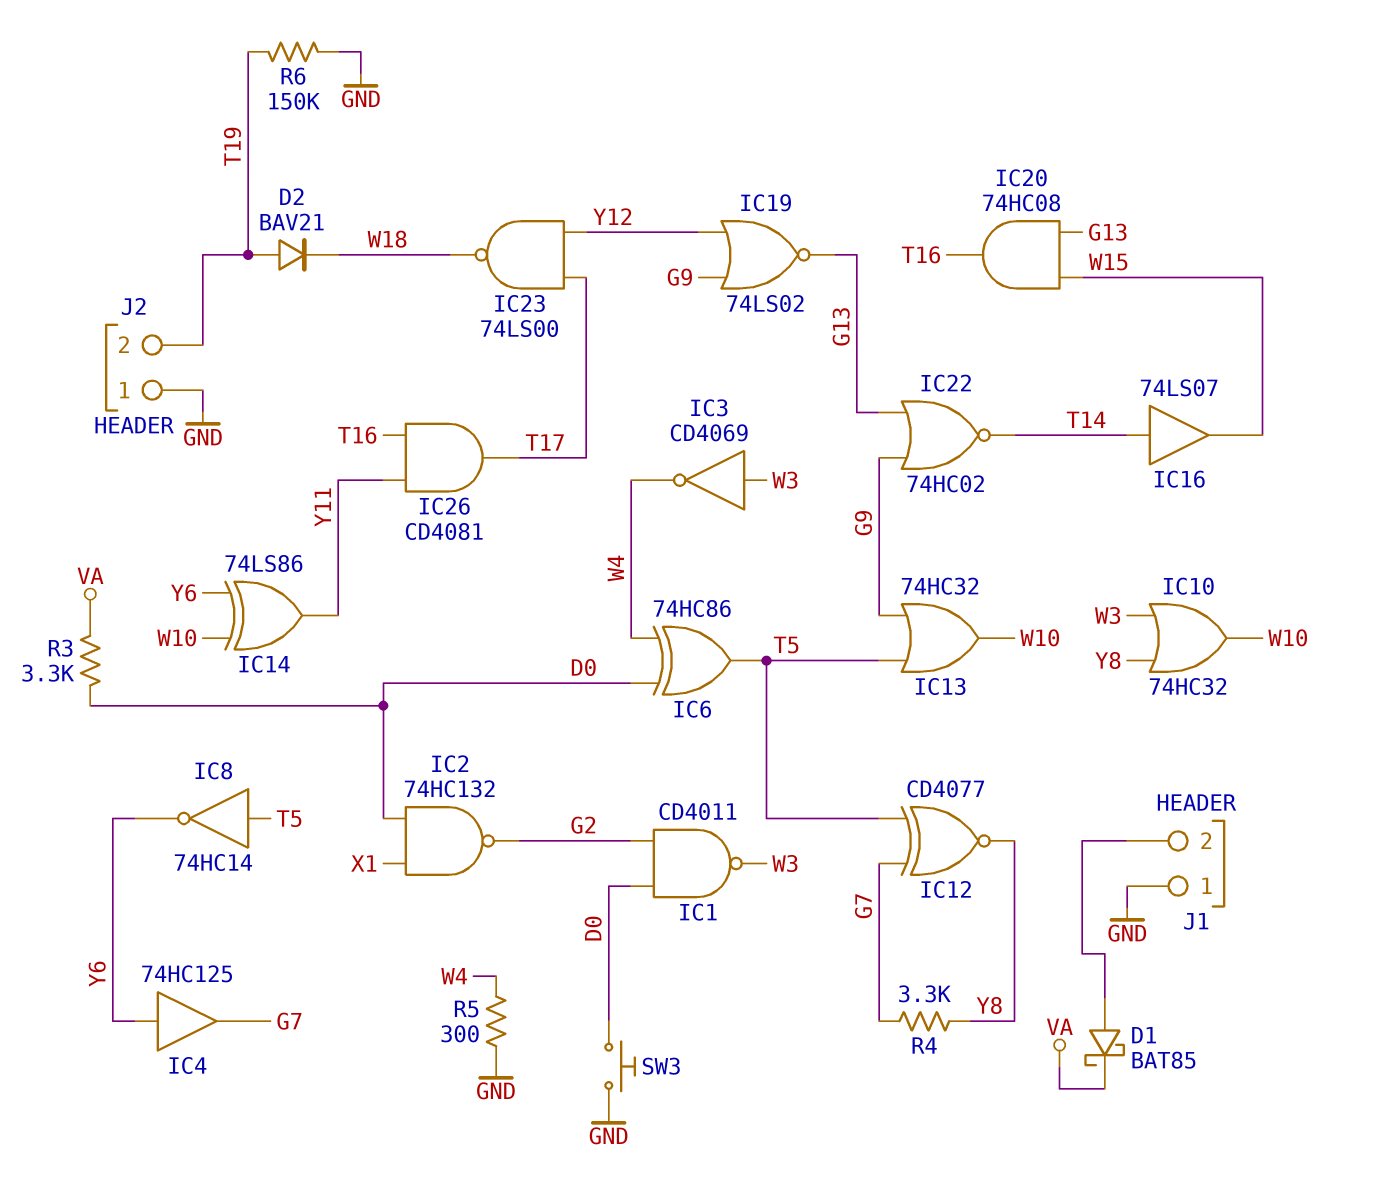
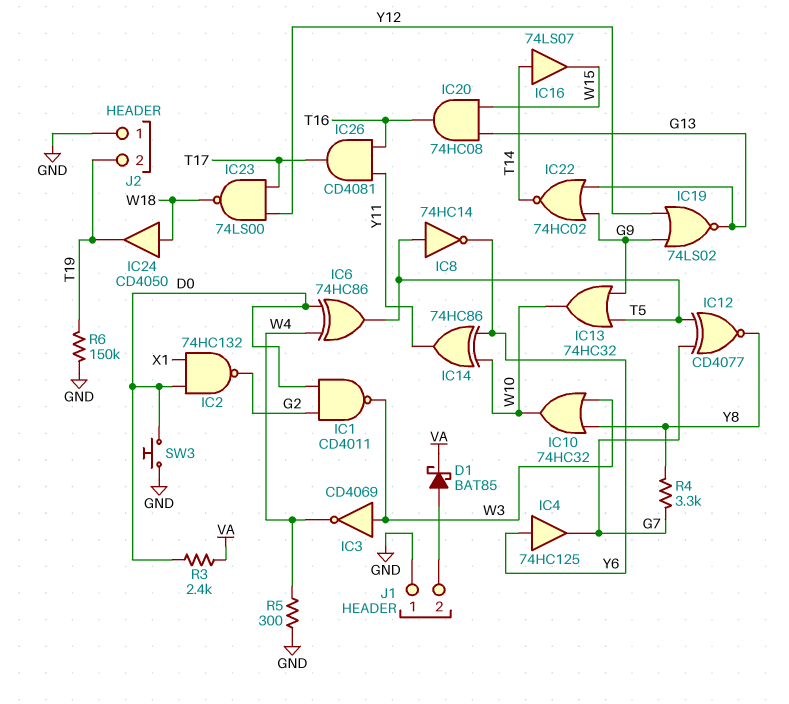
D2: diode BAV21 (A T19, K W18) -> none
IC14: XOR 74LS86 (in W10, in Y6, out Y11) -> XOR 74HC86 (in W10, in Y6, out Y11)
IC24: none -> buffer CD4050 (in W18, out T19)
R3: 3.3k (D0, VA) -> 2.4k (D0, VA)

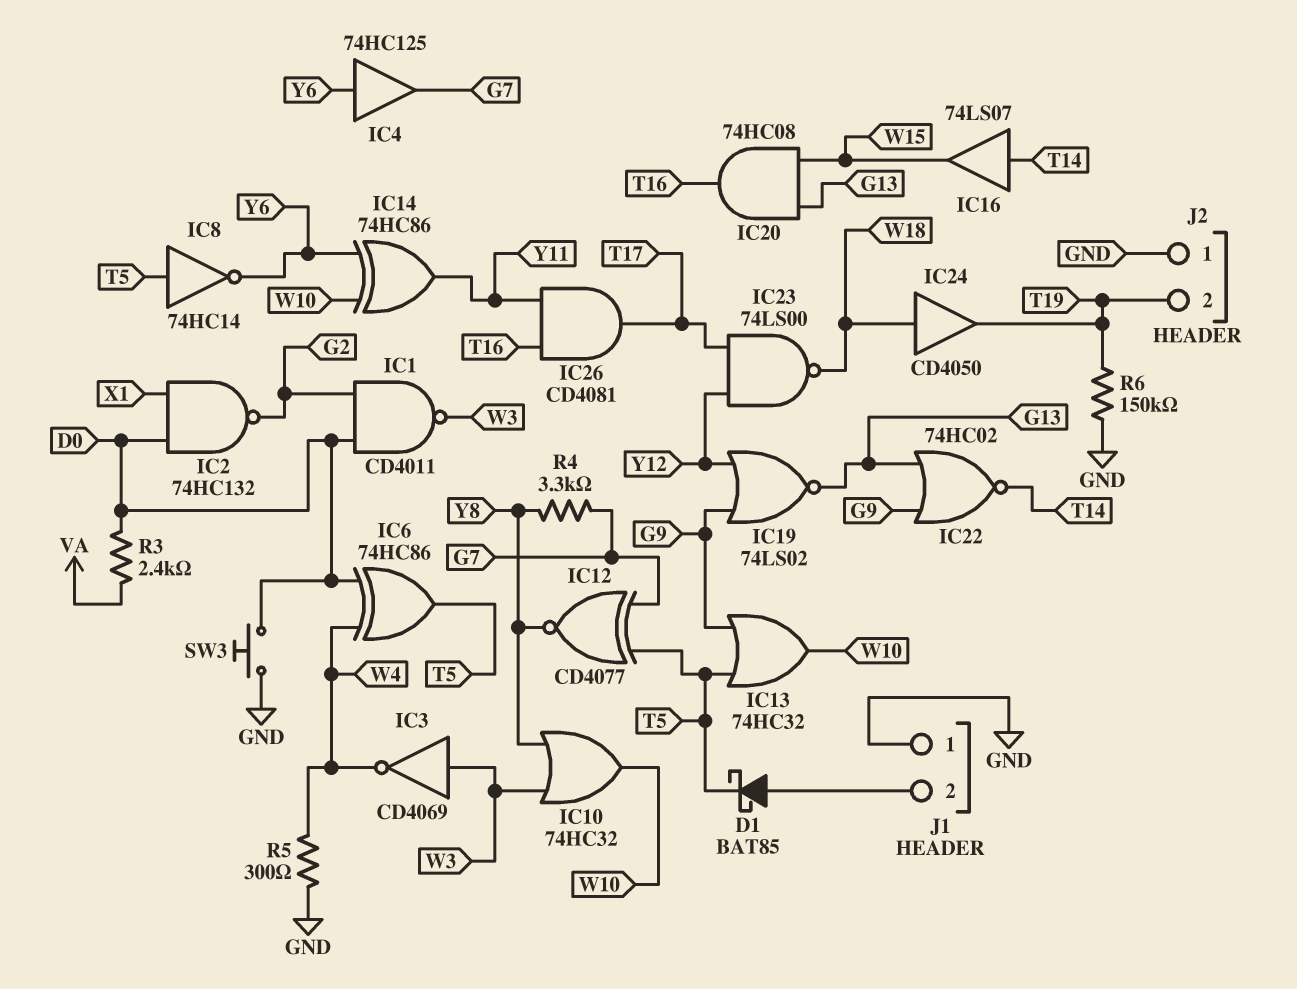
D1: schottky BAT85 (A J1/2, K VA) -> schottky BAT85 (A J1/2, K T5)

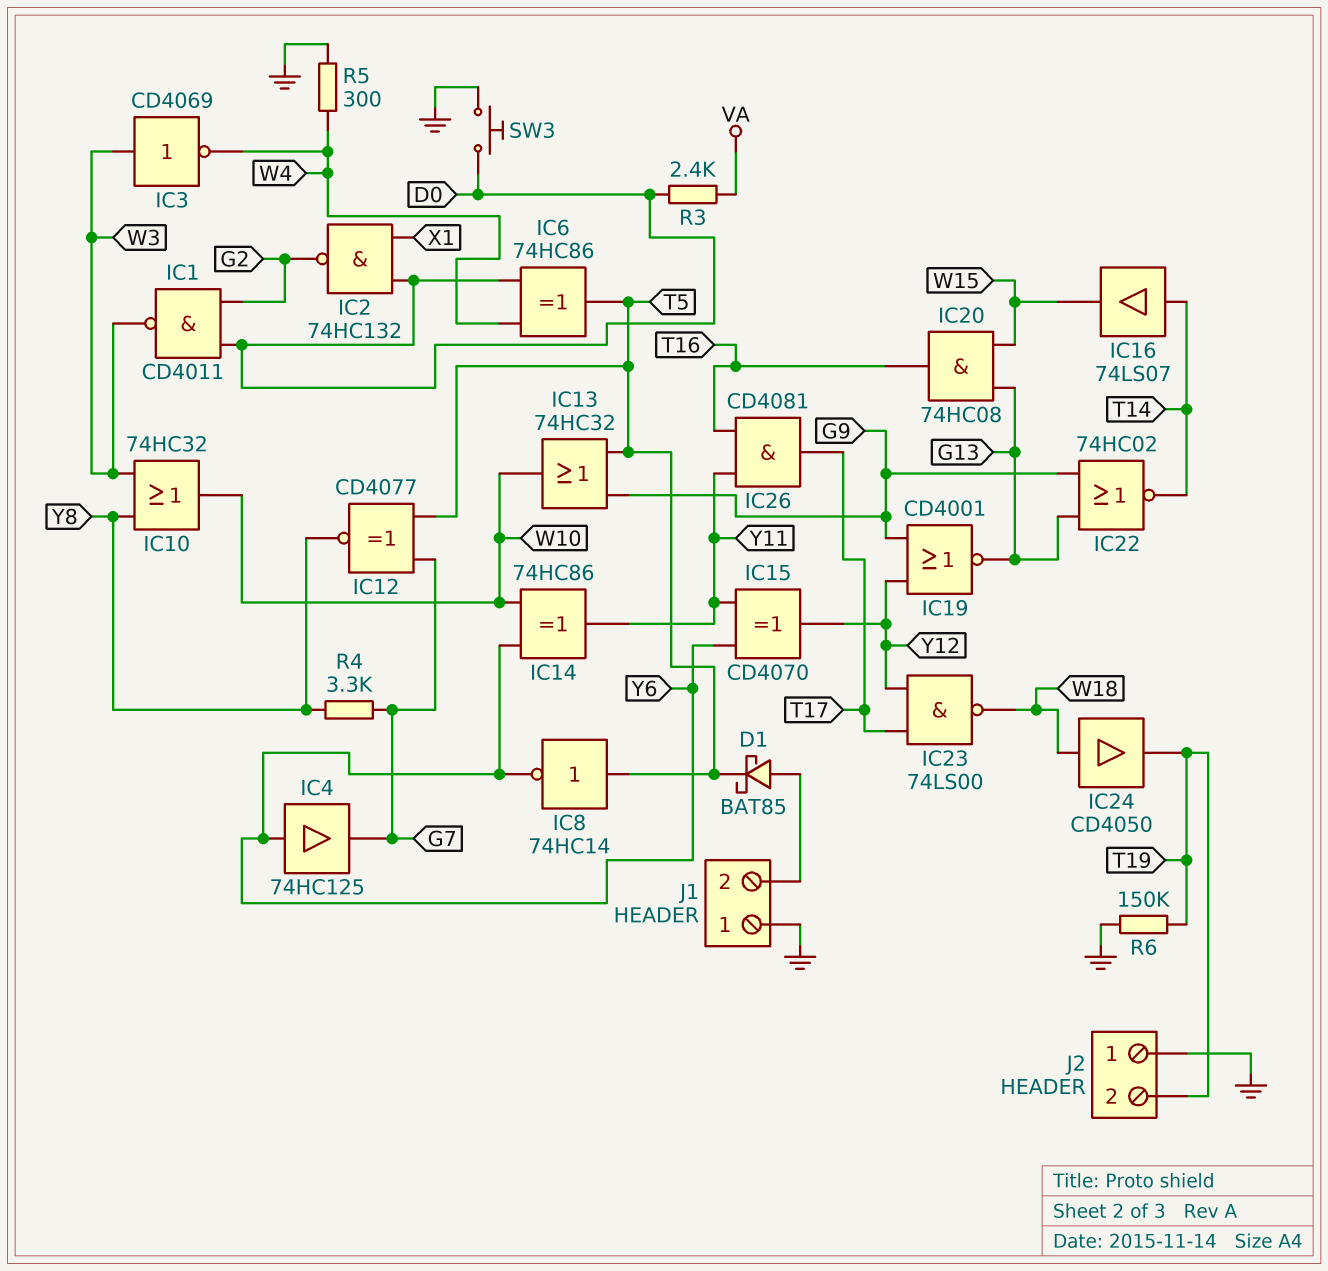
IC15: none -> XOR CD4070 (in Y6, in Y11, out Y12)
IC19: NOR 74LS02 (in G9, in Y12, out G13) -> NOR CD4001 (in G9, in Y12, out G13)

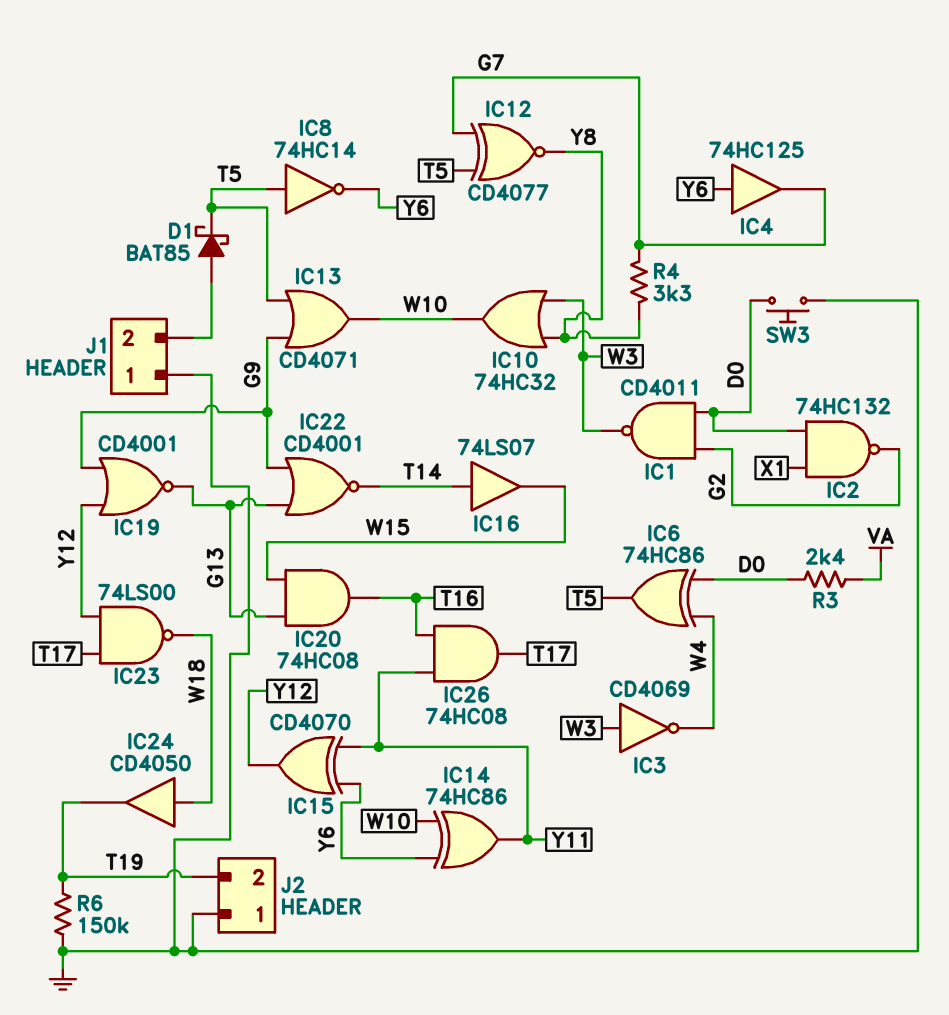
IC13: OR 74HC32 (in G9, in T5, out W10) -> OR CD4071 (in G9, in T5, out W10)
IC22: NOR 74HC02 (in G9, in G13, out T14) -> NOR CD4001 (in G9, in G13, out T14)
IC26: AND CD4081 (in T16, in Y11, out T17) -> AND 74HC08 (in T16, in Y11, out T17)
R5: 300 (GND, W4) -> none

